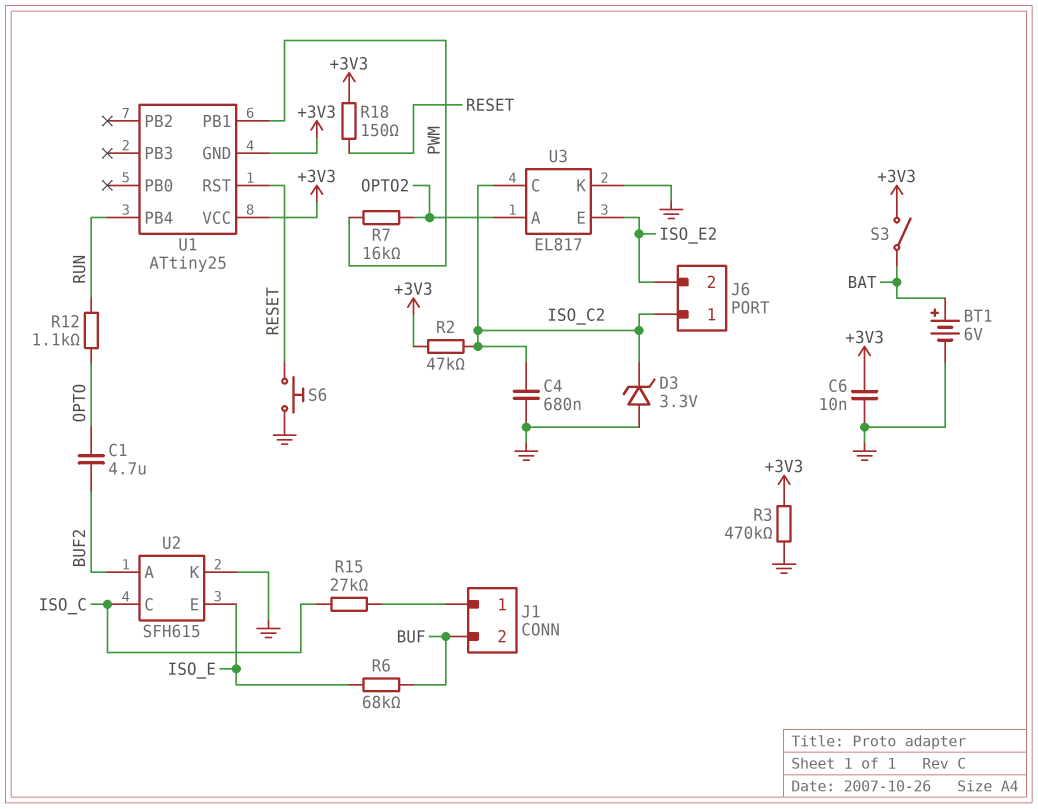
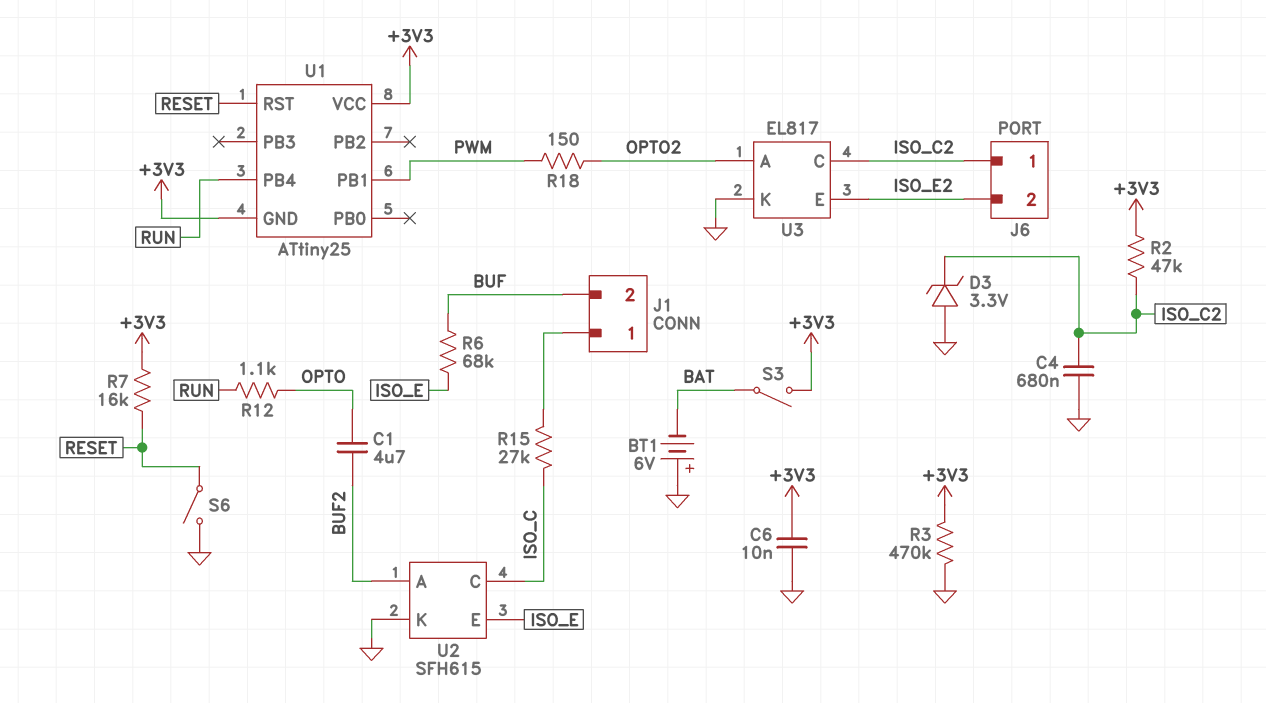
BT1: 6V (plus BAT, minus GND) -> 6V (plus GND, minus BAT)
R7: 16k (OPTO2, PWM) -> 16k (+3V3, RESET)
R18: 150 (+3V3, RESET) -> 150 (OPTO2, PWM)
S6: button (GND, RESET) -> switch (GND, RESET)

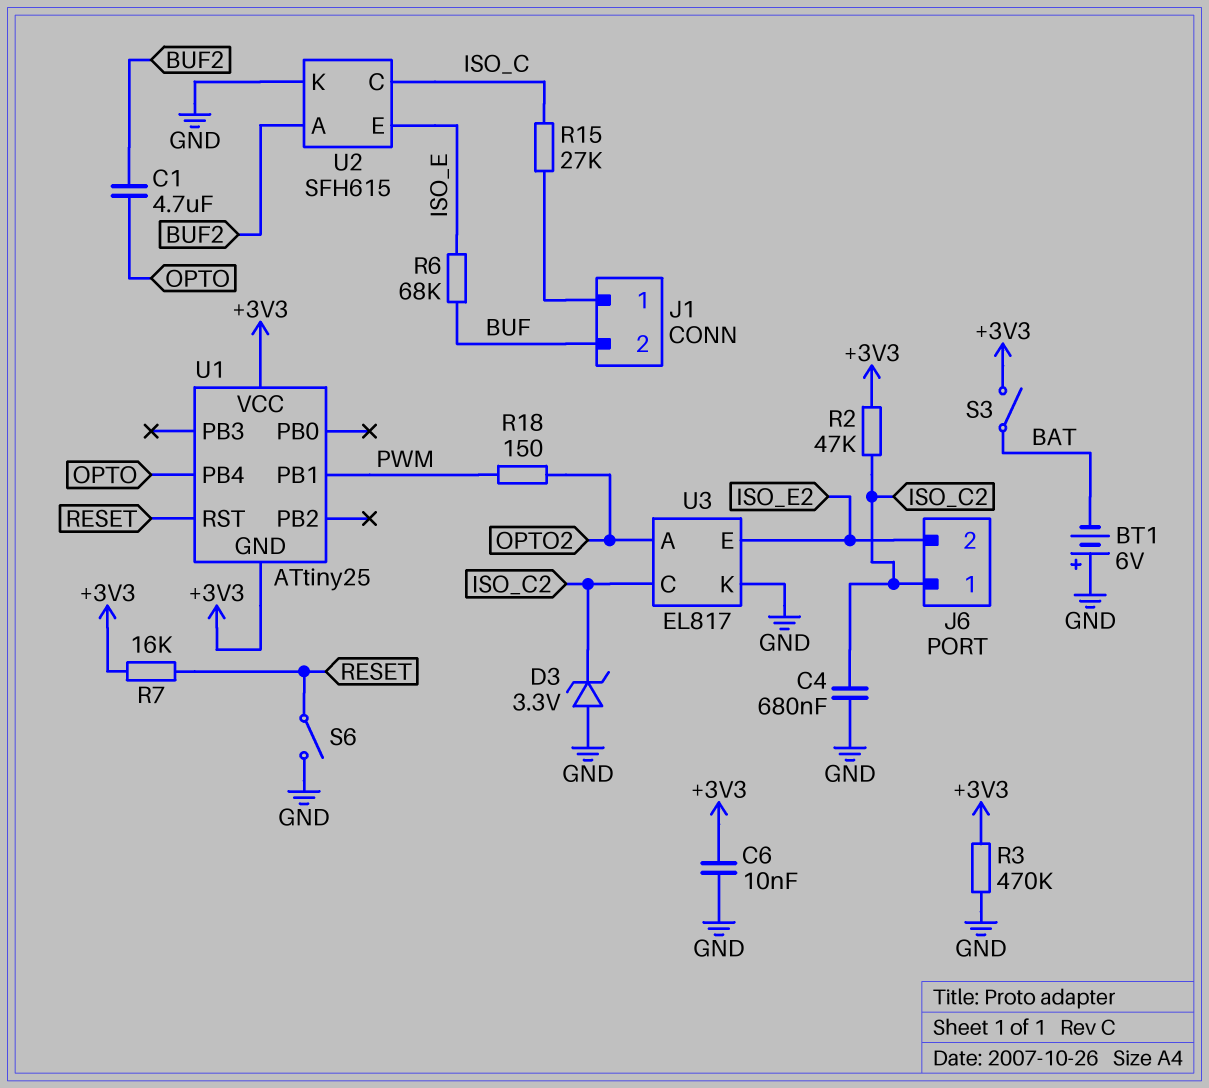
R12: 1.1k (OPTO, RUN) -> none
U1 pin PB4: RUN -> OPTO

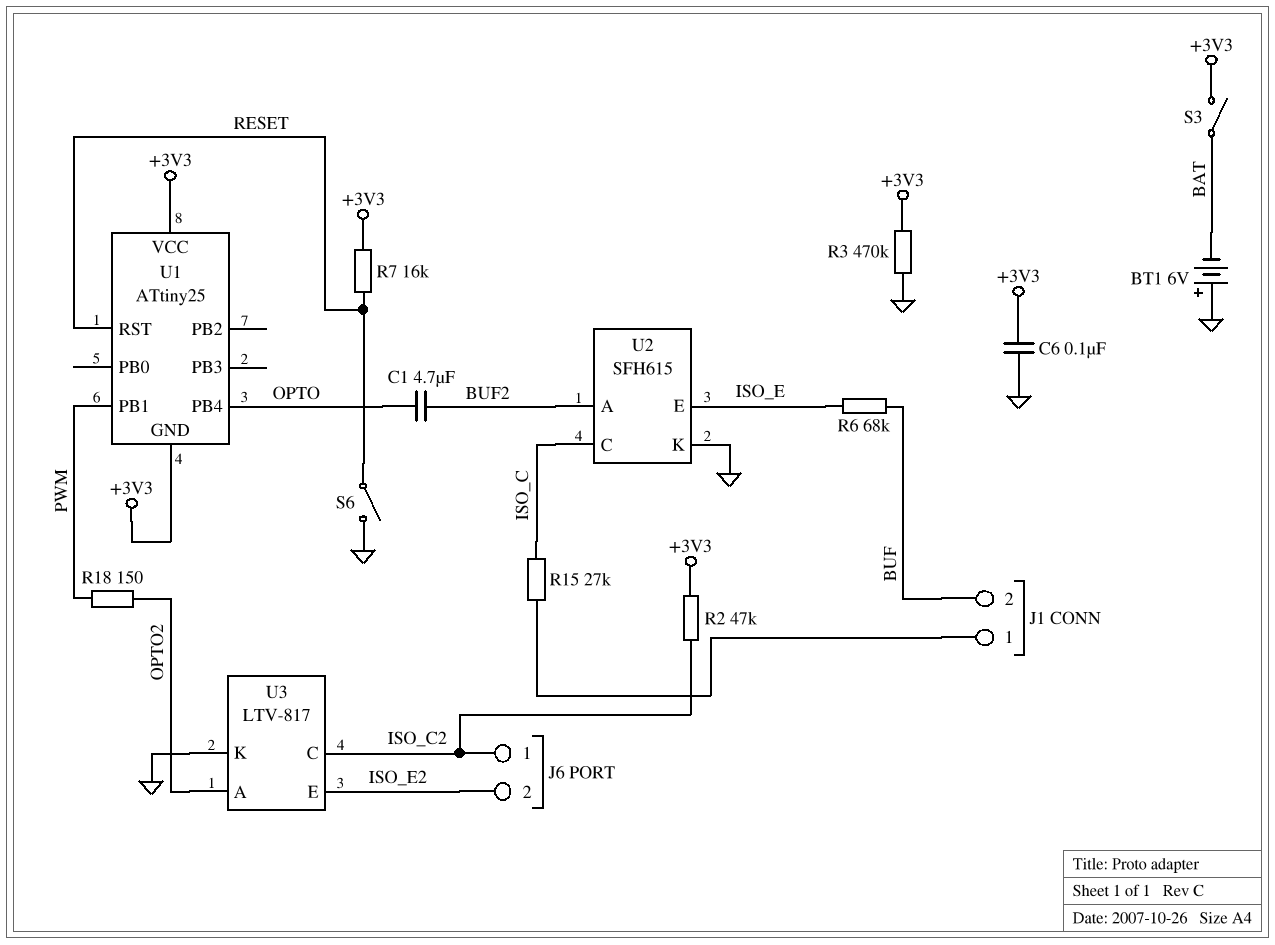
C4: 680nF (GND, ISO_C2) -> none
C6: 10nF (+3V3, GND) -> 100nF (+3V3, GND)
D3: zener 3.3V (A GND, K ISO_C2) -> none
U3: EL817 -> LTV-817

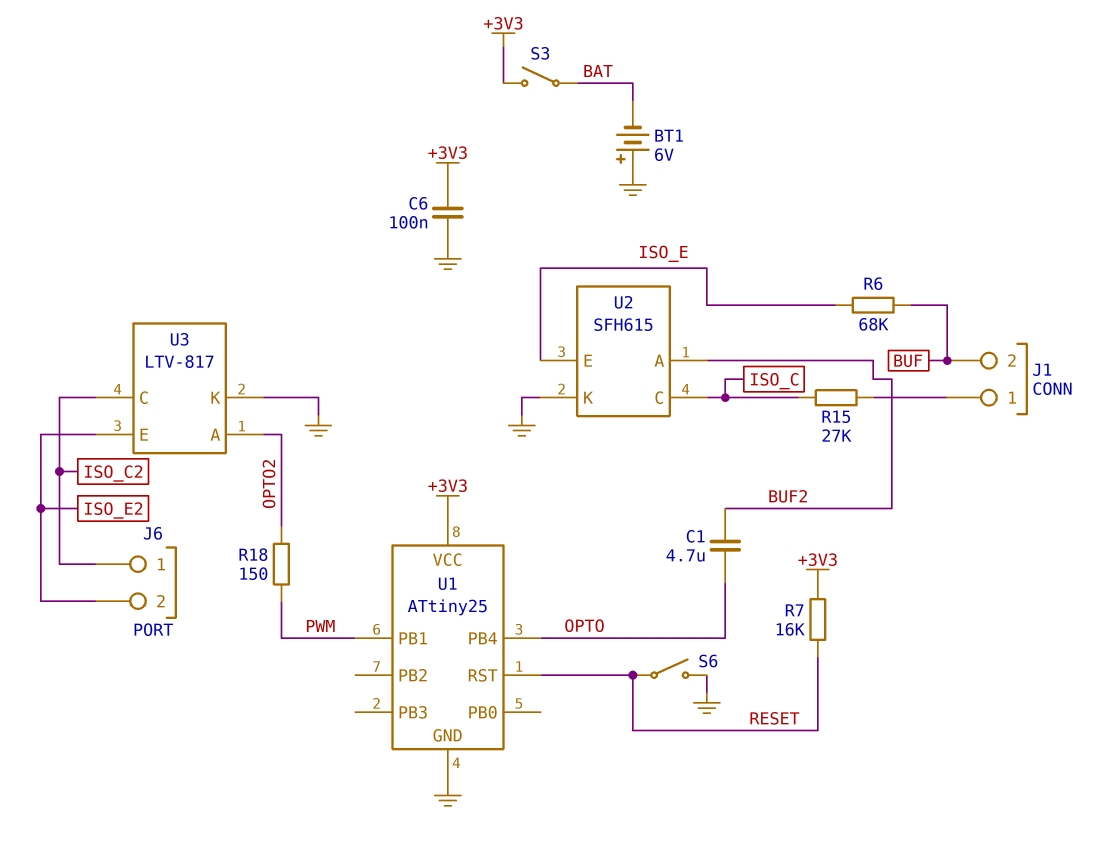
R2: 47k (+3V3, ISO_C2) -> none
R3: 470k (+3V3, GND) -> none
U1 pin GND: +3V3 -> GND

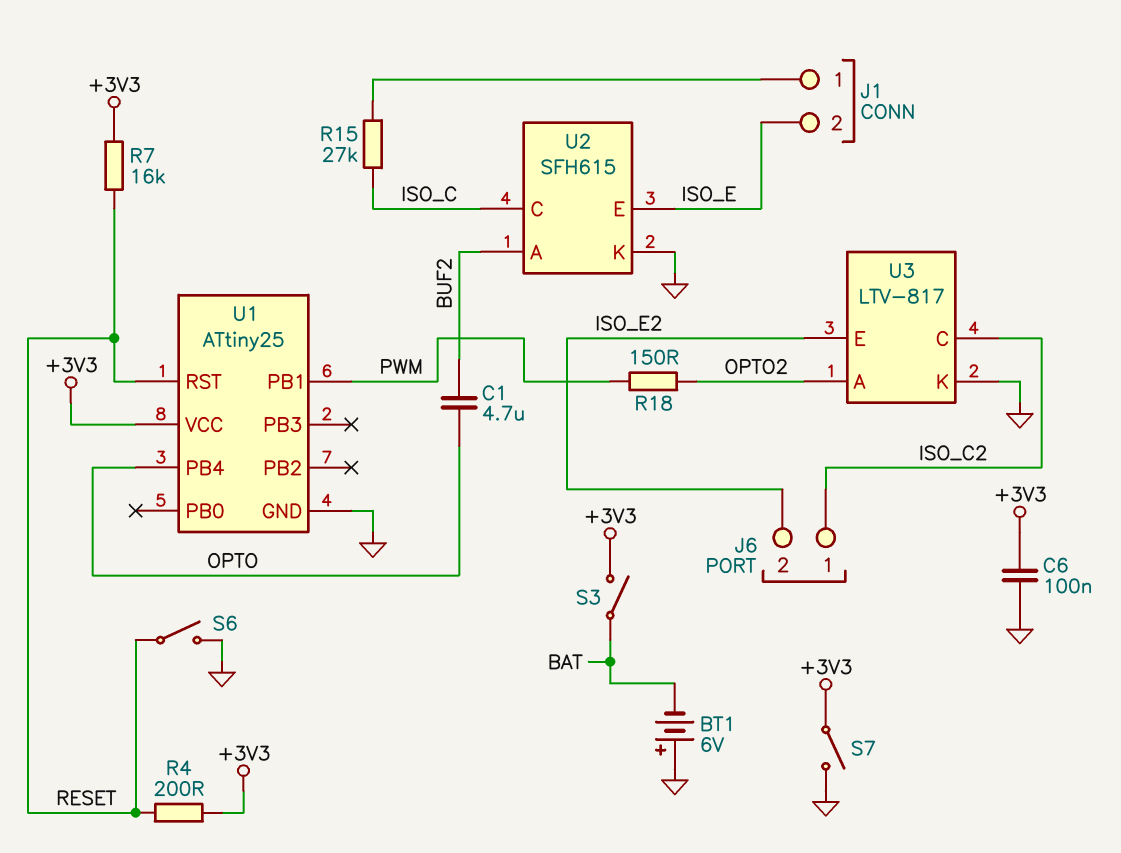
J1 pin 2: BUF -> ISO_E
R4: none -> 200 (+3V3, RESET)
R6: 68k (BUF, ISO_E) -> none
S7: none -> switch (+3V3, GND)

